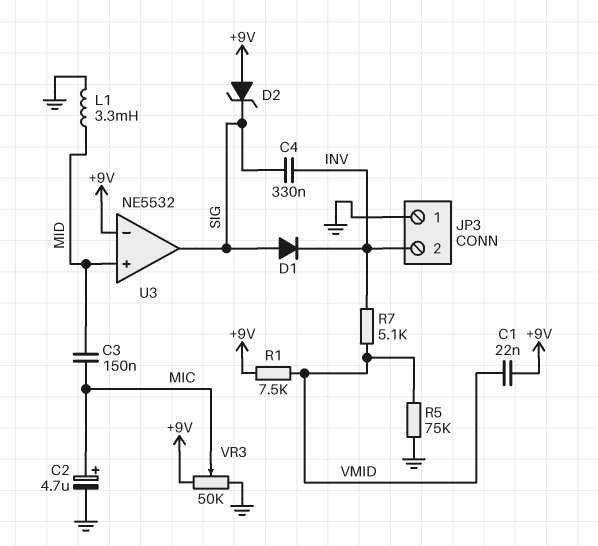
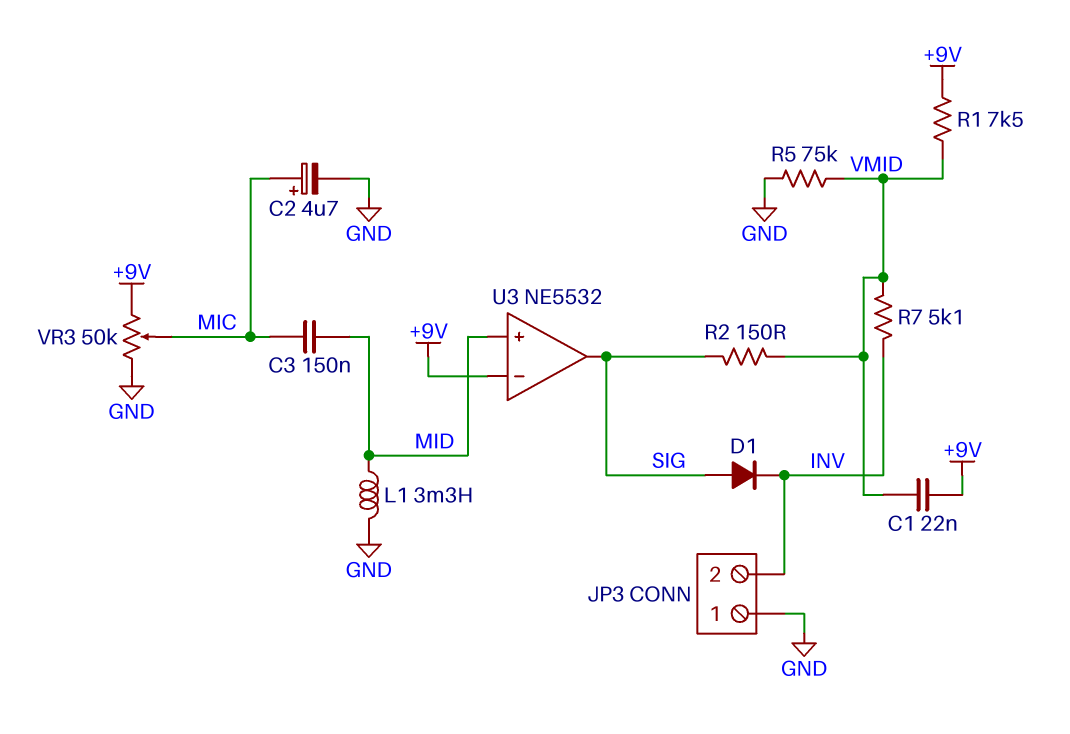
C4: 330nF (INV, SIG) -> none
D2: zener (A +9V, K SIG) -> none
R2: none -> 150 (SIG, VMID)

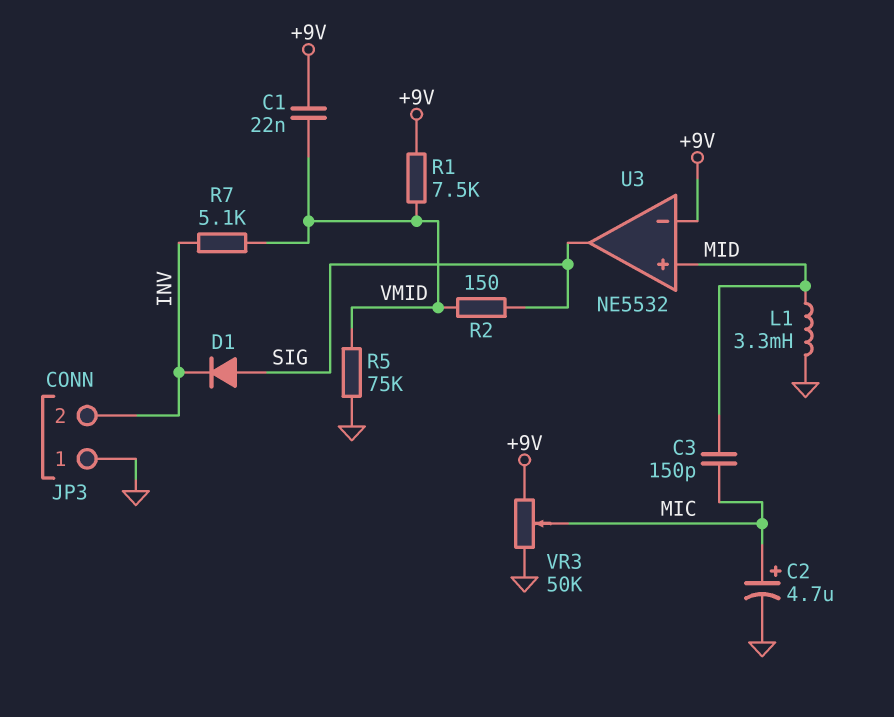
C3: 150nF (MIC, MID) -> 150pF (MIC, MID)

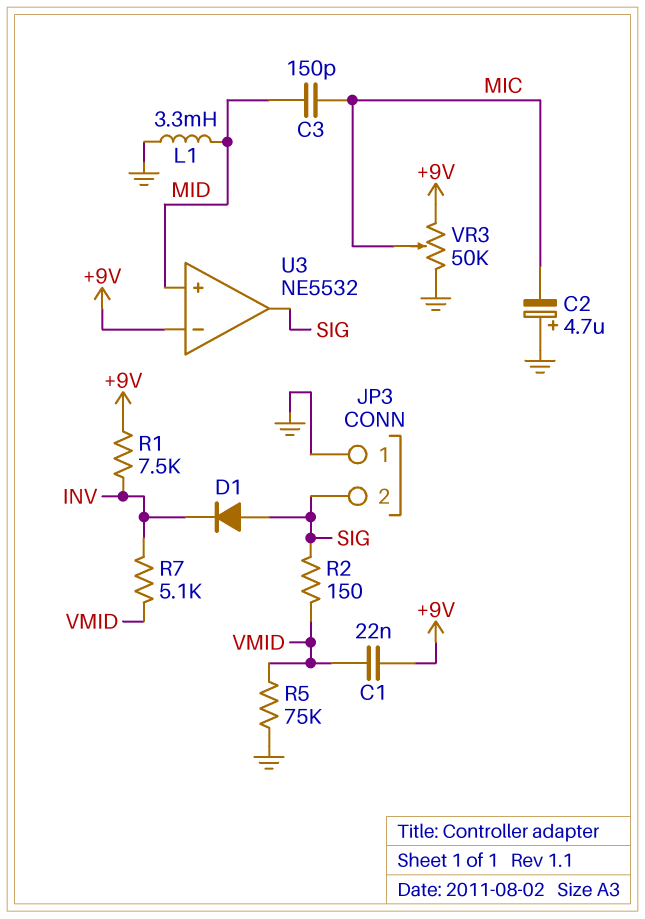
C2: 4.7uF (plus MIC, minus GND) -> 4.7uF (plus GND, minus MIC)
JP3 pin 2: INV -> SIG
R1: 7.5k (+9V, VMID) -> 7.5k (+9V, INV)

